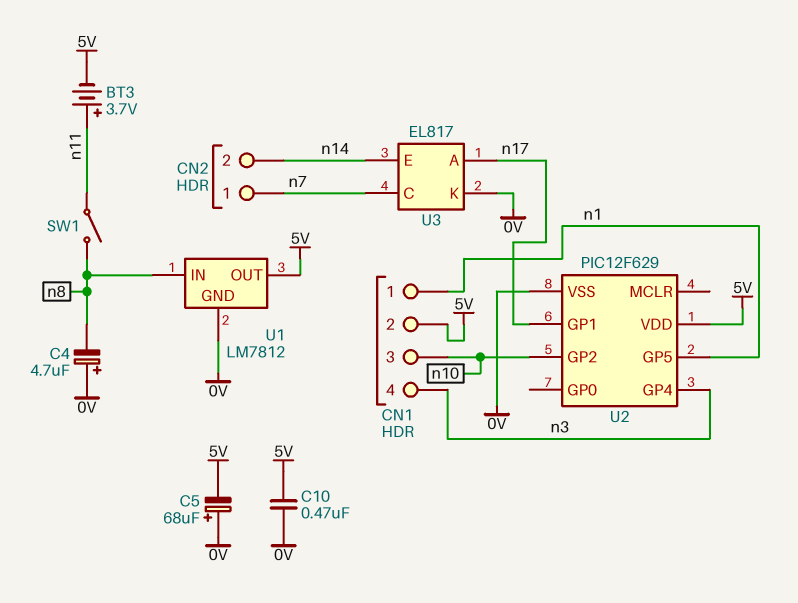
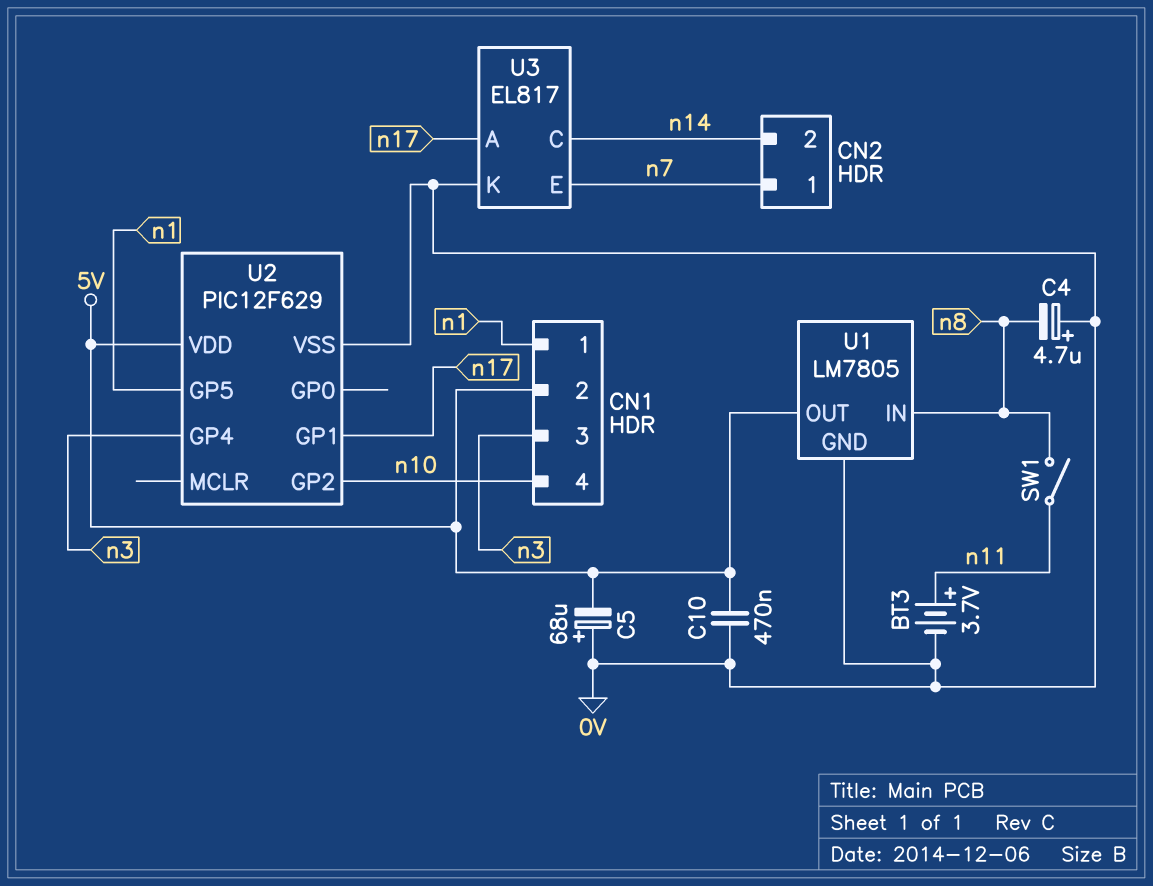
BT3: 3.7V (plus n11, minus 5V) -> 3.7V (plus n11, minus 0V)
CN1 pin 3: n10 -> n3
CN1 pin 4: n3 -> n10
U1: LM7812 -> LM7805
U3 pin C: n7 -> n14
U3 pin E: n14 -> n7

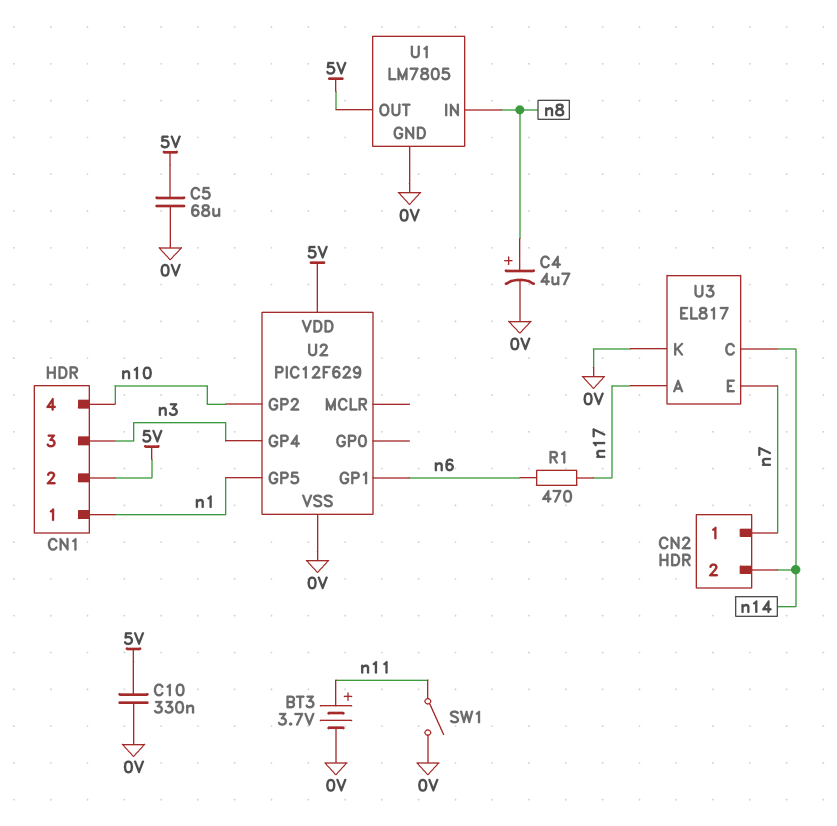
C4: 4.7uF (plus 0V, minus n8) -> 4.7uF (plus n8, minus 0V)
C5: 68uF (plus 0V, minus 5V) -> 68uF (0V, 5V)
C10: 470nF (0V, 5V) -> 330nF (0V, 5V)
R1: none -> 470 (n6, n17)
SW1: switch (n8, n11) -> switch (0V, n11)
U2 pin GP1: n17 -> n6

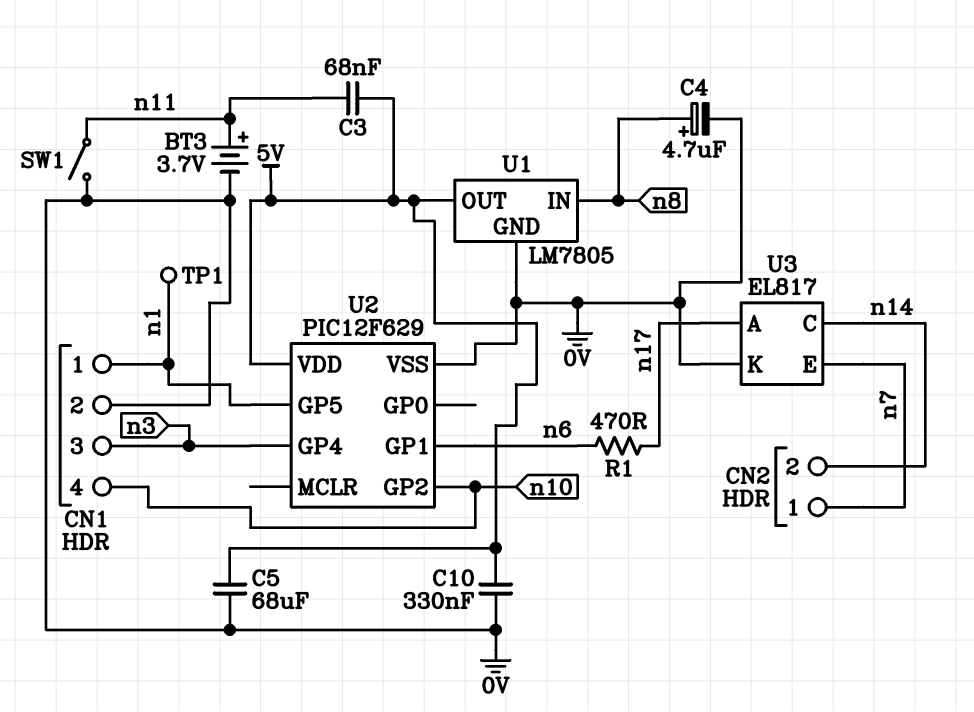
C3: none -> 68nF (5V, n11)
CN1 pin 2: 5V -> 0V
TP1: none -> test point (n1)

